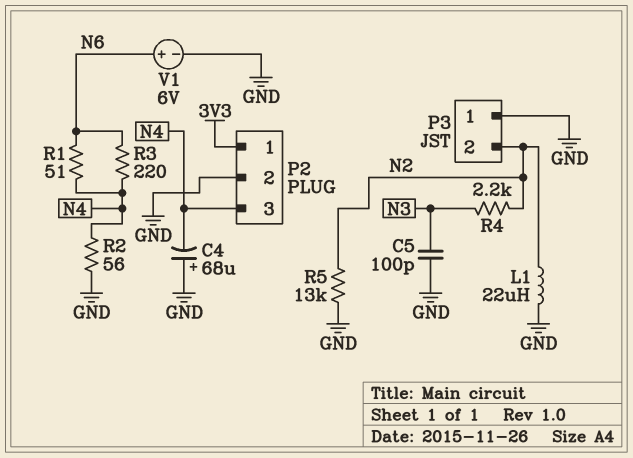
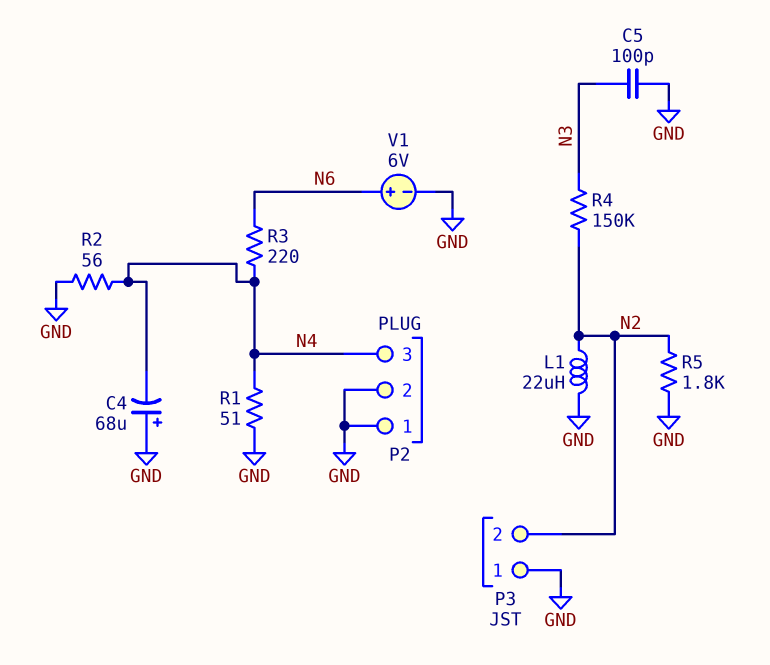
P2 pin 1: 3V3 -> GND
R1: 51 (N4, N6) -> 51 (GND, N4)
R4: 2.2k (N2, N3) -> 150k (N2, N3)
R5: 13k (GND, N2) -> 1.8k (GND, N2)

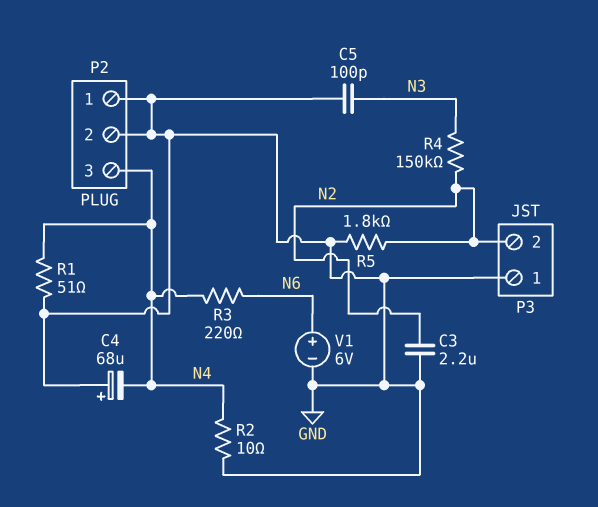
C3: none -> 2.2uF (GND, N2)
L1: 22uH (GND, N2) -> none
R2: 56 (GND, N4) -> 10 (GND, N4)

